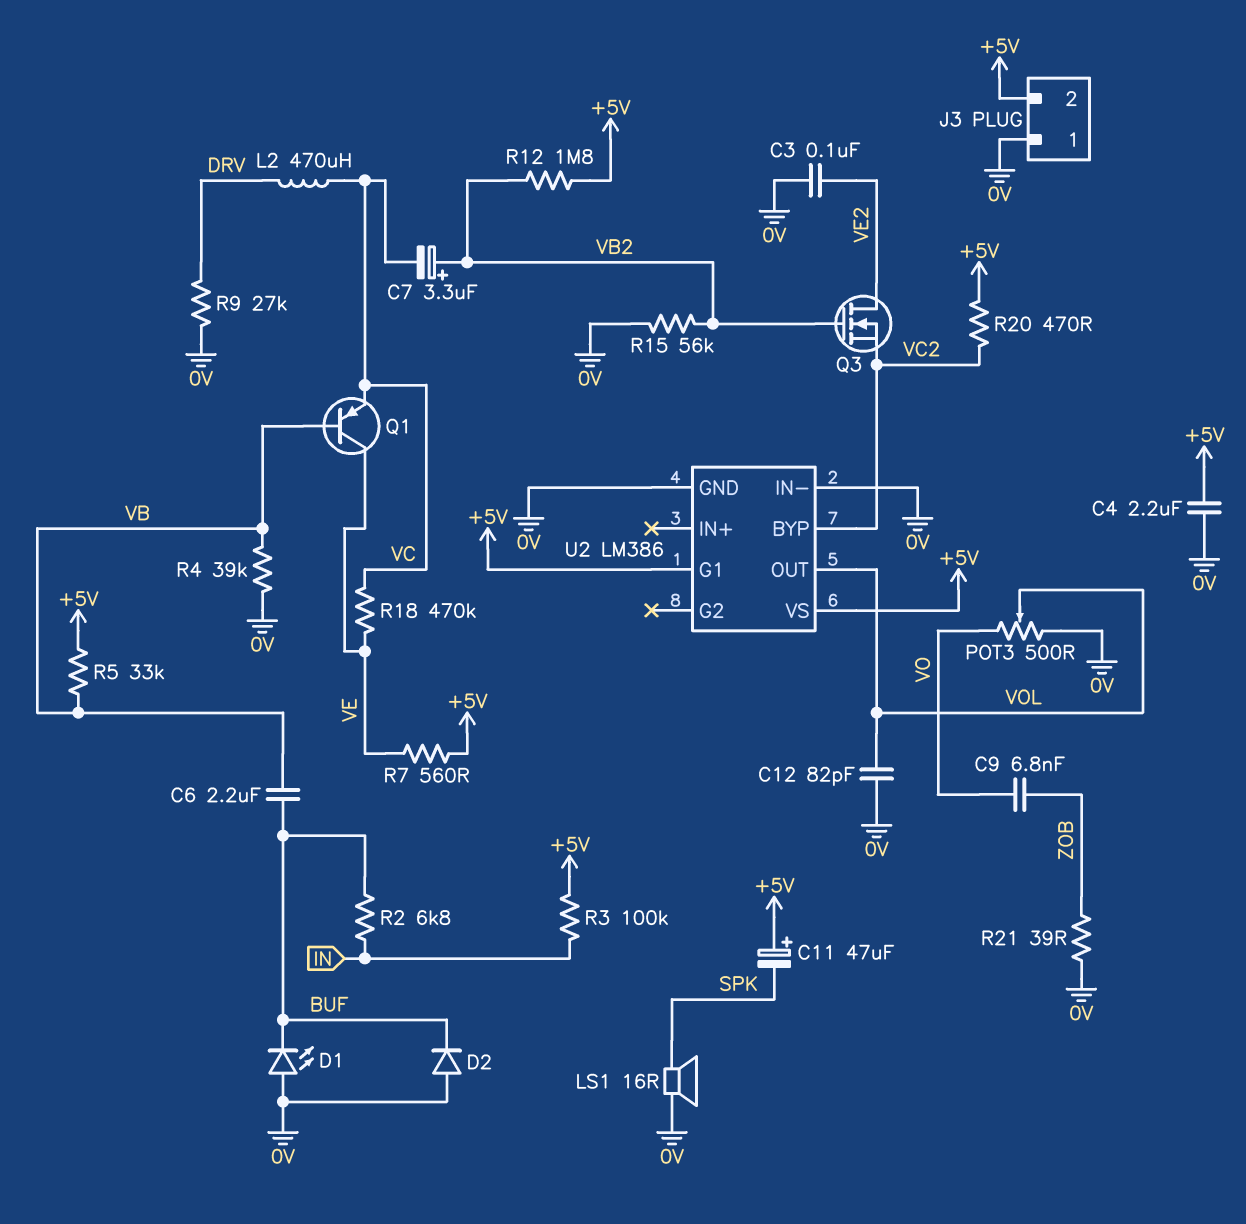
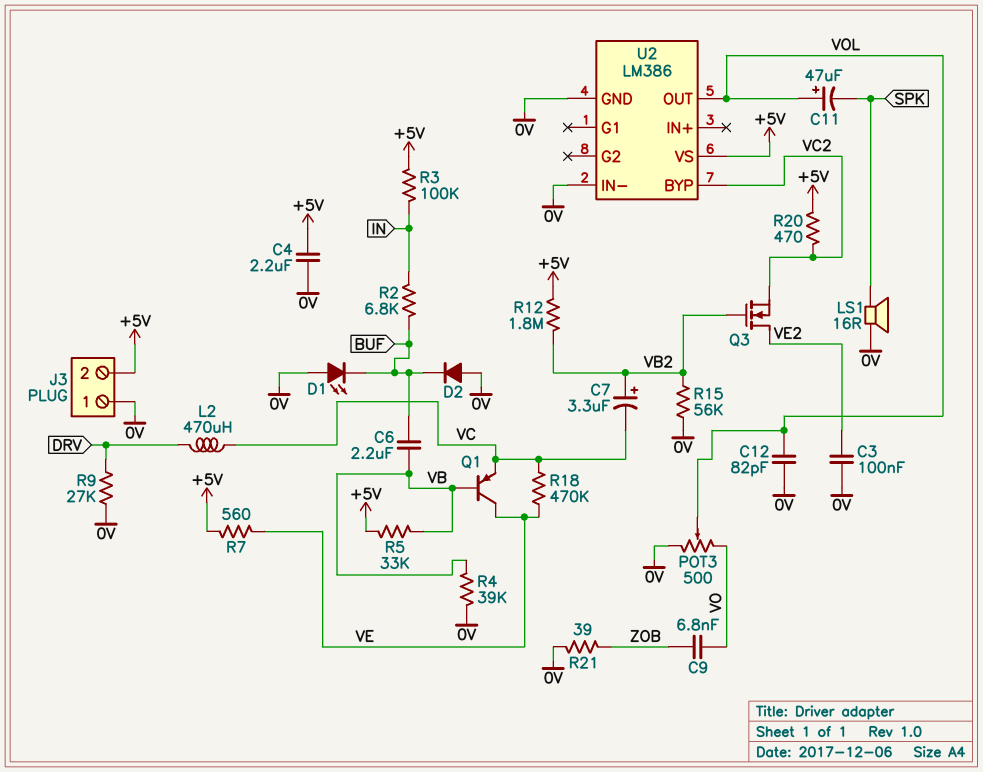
C11: 47uF (plus +5V, minus SPK) -> 47uF (plus VOL, minus SPK)
U2 pin G1: +5V -> none

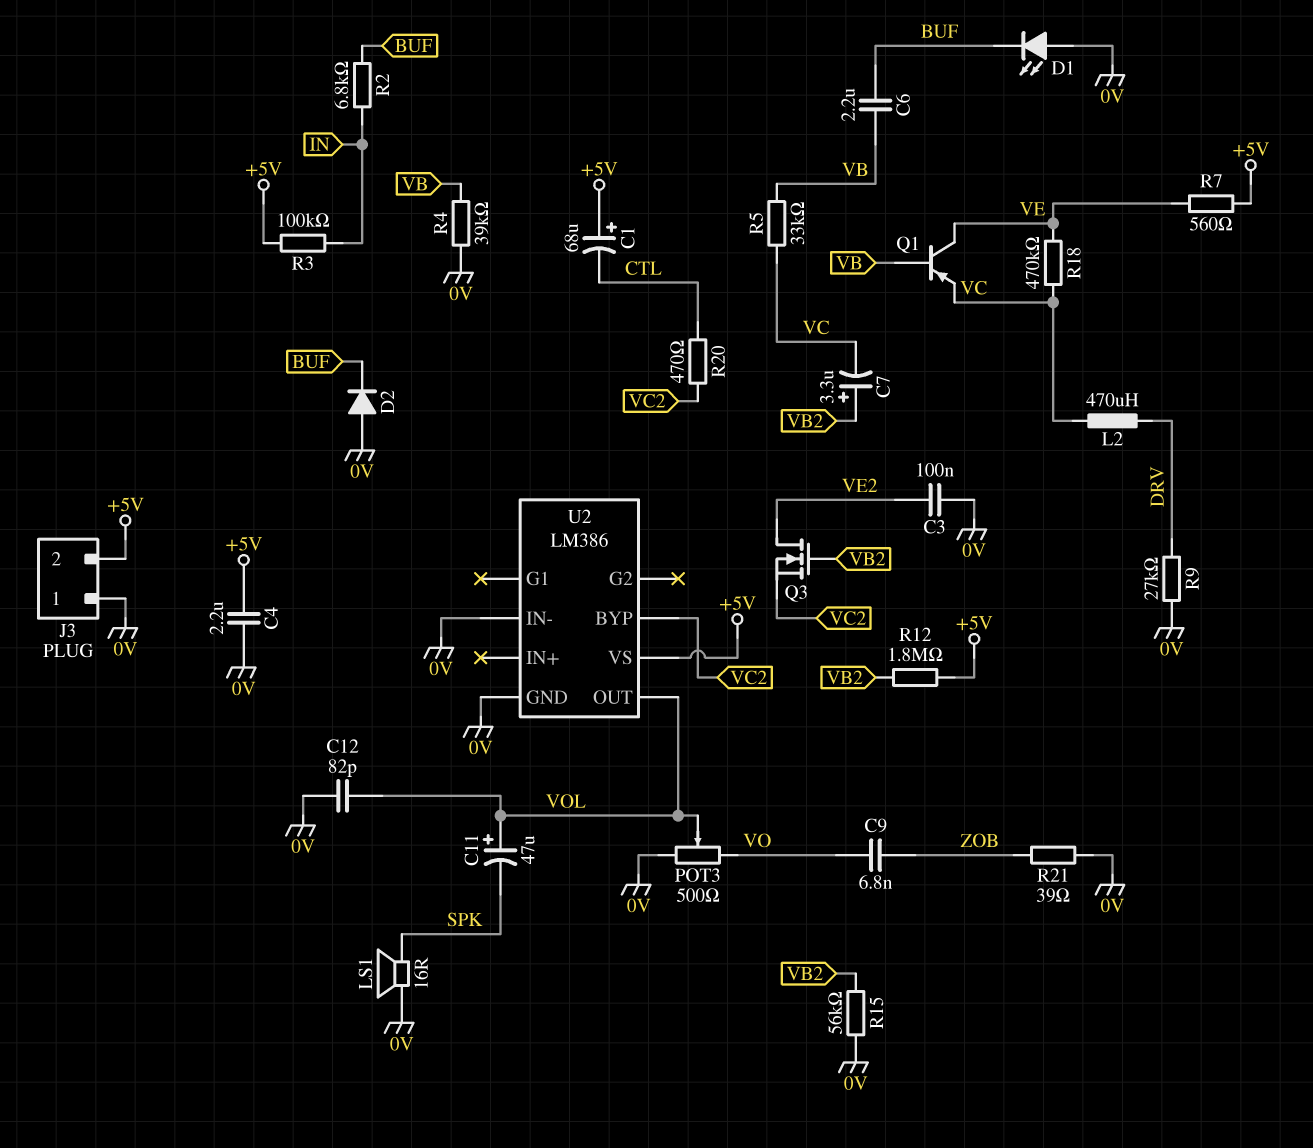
C1: none -> 68uF (plus +5V, minus CTL)
R5: 33k (+5V, VB) -> 33k (VB, VC)
R20: 470 (+5V, VC2) -> 470 (CTL, VC2)

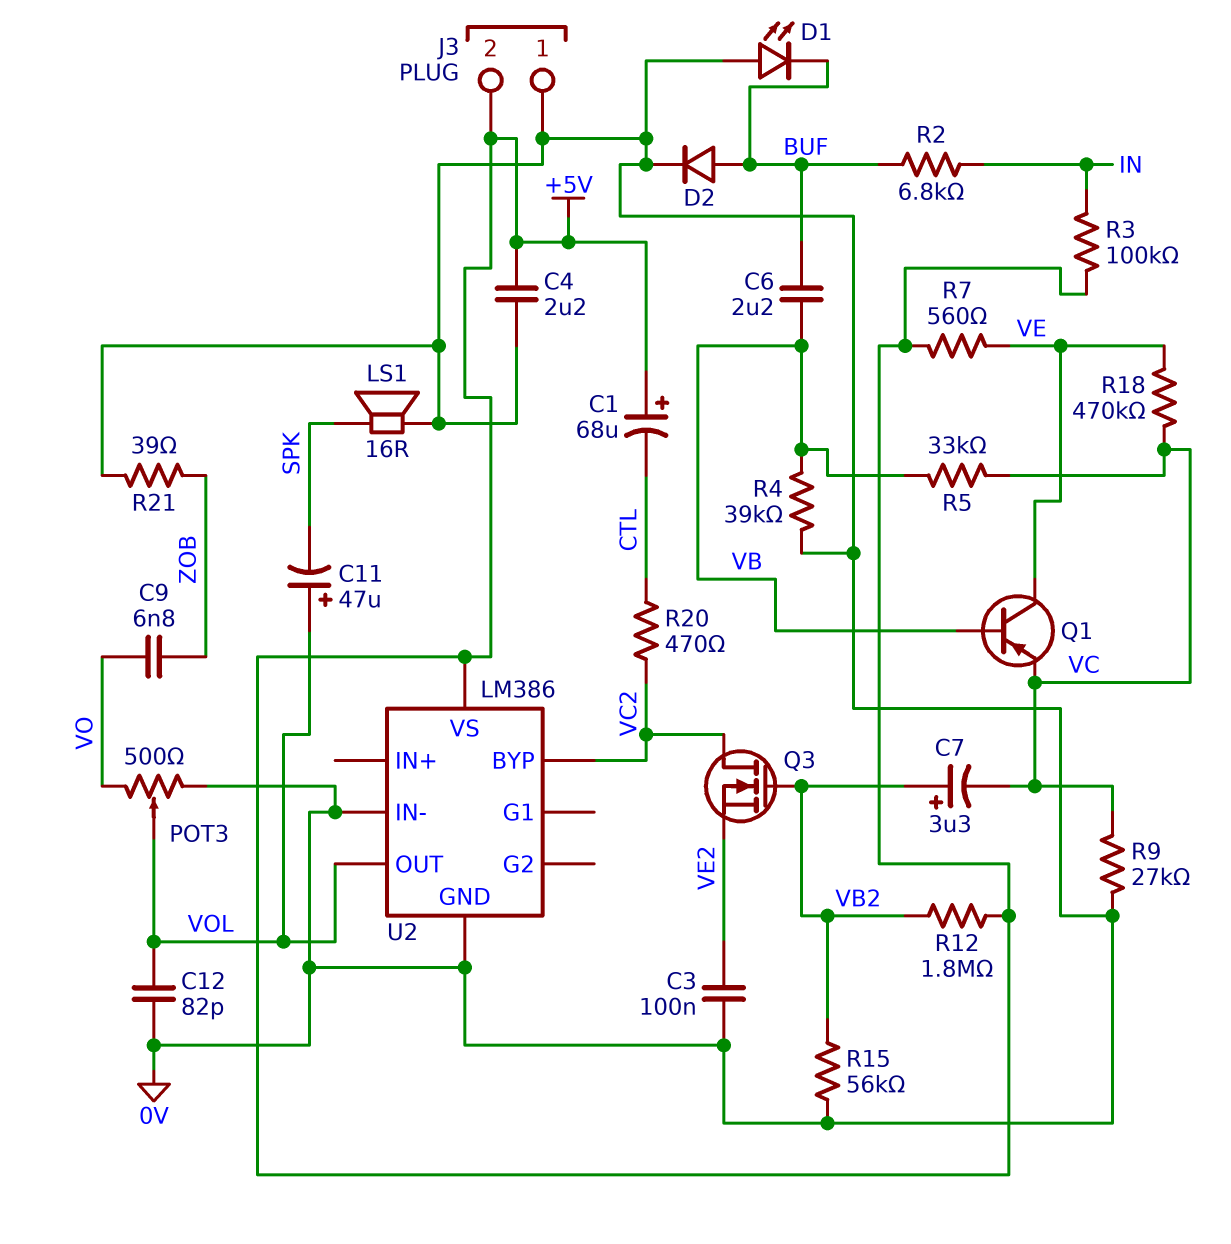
D2: diode (A 0V, K BUF) -> diode (A BUF, K 0V)
L2: 470uH (DRV, VC) -> none
Q3: NMOS (G VB2, D VE2, S VC2) -> NMOS (G VB2, D VC2, S VE2)
R9: 27k (0V, DRV) -> 27k (0V, VC)

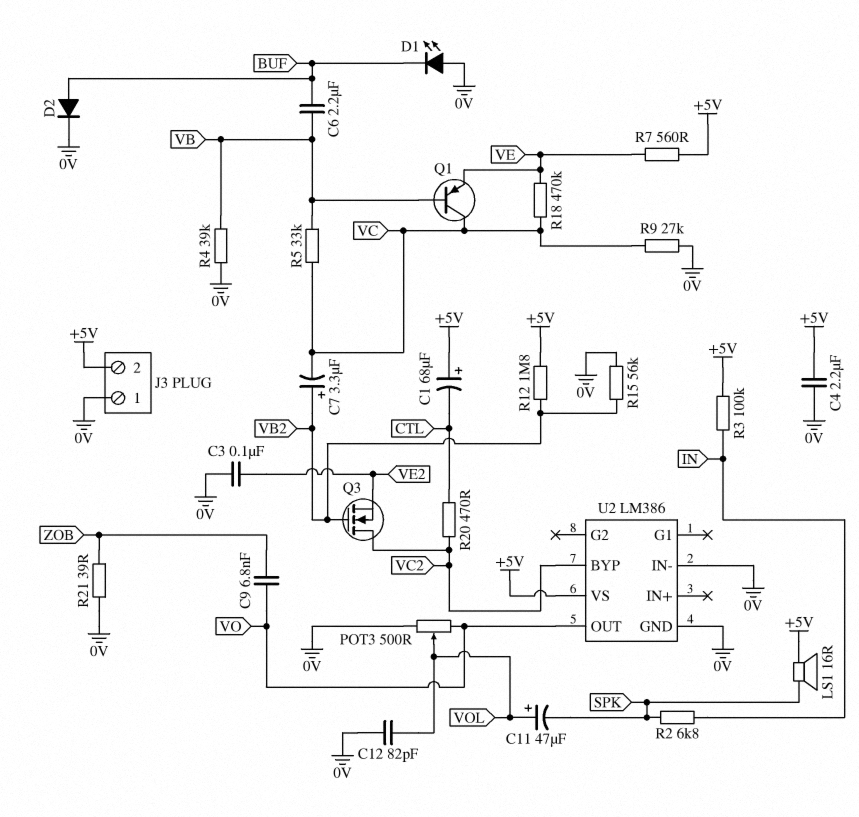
LS1: speaker 16R (0V, SPK) -> speaker 16R (+5V, SPK)
Q1: PNP (B VB, C VE, E VC) -> PNP (B VB, C VC, E VE)
R2: 6.8k (BUF, IN) -> 6.8k (IN, SPK)
U2 pin OUT: VOL -> VO

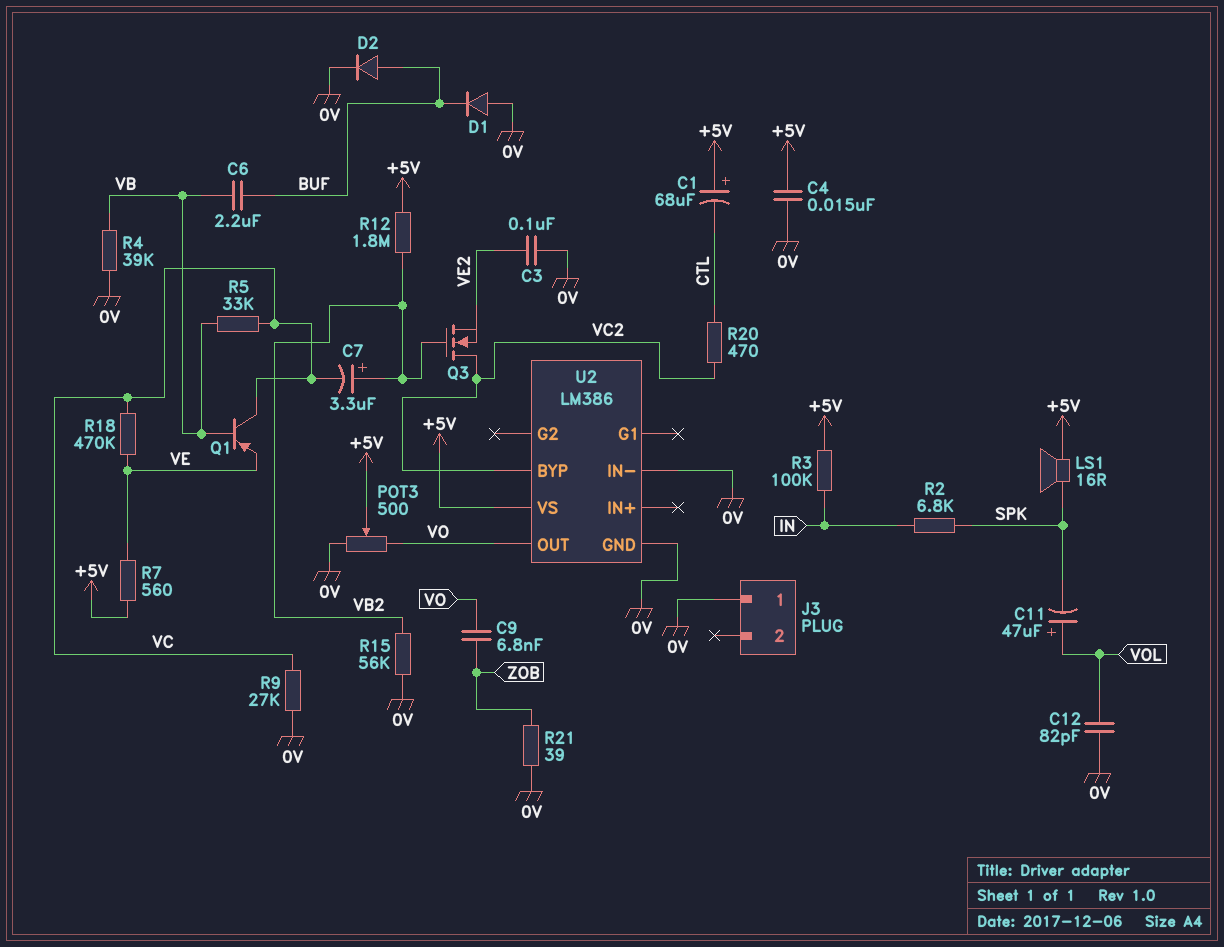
C4: 2.2uF (+5V, 0V) -> 15nF (+5V, 0V)
D1: LED (A 0V, K BUF) -> diode (A 0V, K BUF)
J3 pin 2: +5V -> none
POT3: 500 (0V, VO, wiper VOL) -> 500 (0V, VO, wiper +5V)

